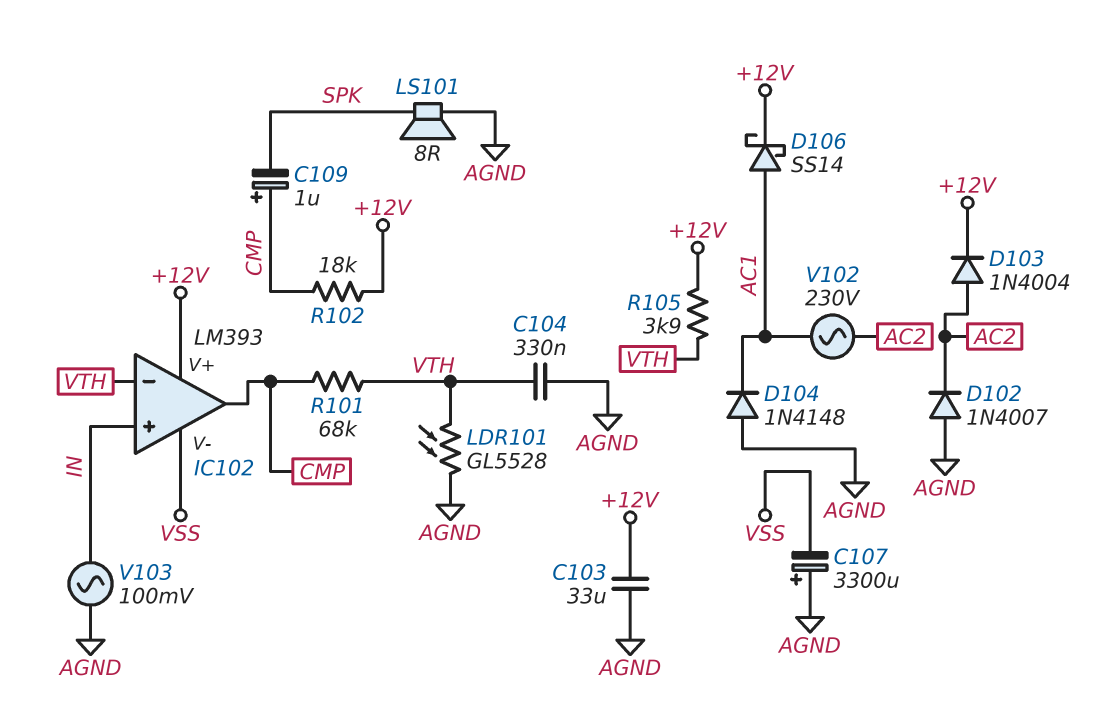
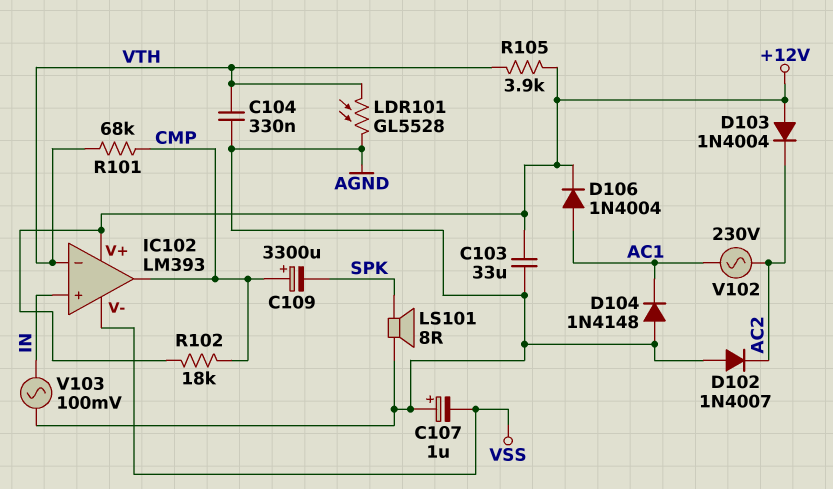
C107: 3300uF (plus AGND, minus VSS) -> 1uF (plus AGND, minus VSS)
C109: 1uF (plus CMP, minus SPK) -> 3300uF (plus CMP, minus SPK)
D103: diode 1N4004 (A AC2, K +12V) -> diode 1N4004 (A +12V, K AC2)
D106: schottky SS14 (A AC1, K +12V) -> diode 1N4004 (A AC1, K +12V)

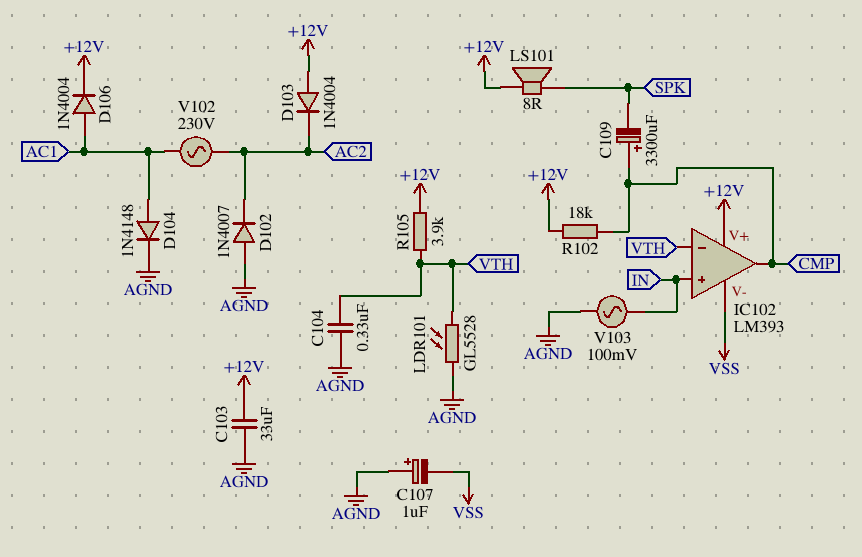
D104: diode 1N4148 (A AGND, K AC1) -> diode 1N4148 (A AC1, K AGND)
LS101: speaker 8R (AGND, SPK) -> speaker 8R (+12V, SPK)
R101: 68k (CMP, VTH) -> none

